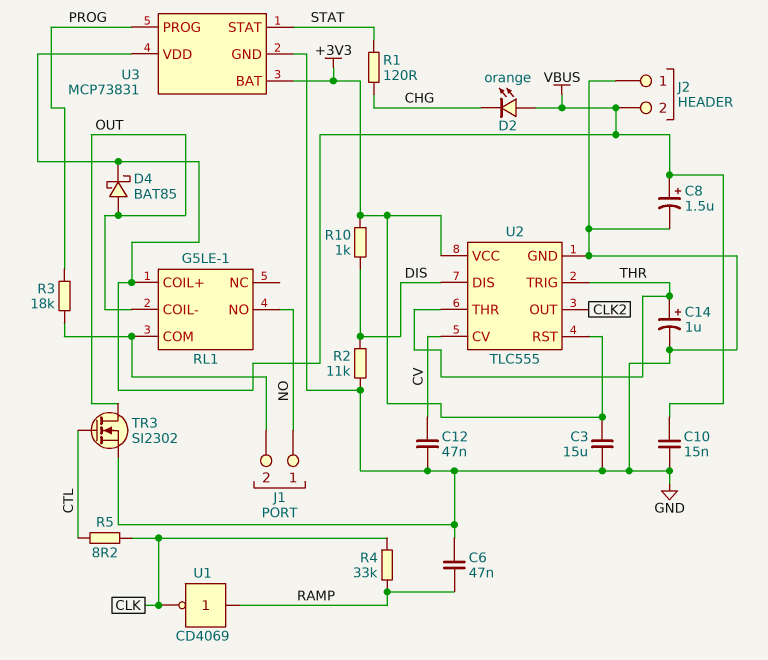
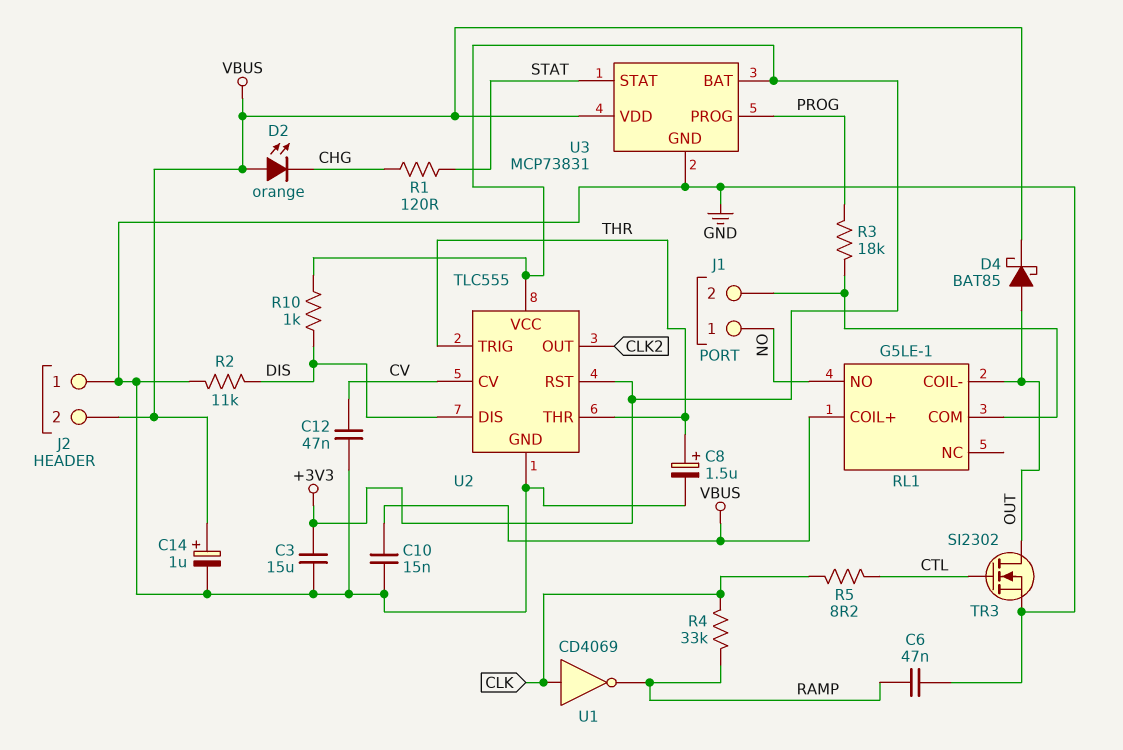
C8: 1.5uF (plus VBUS, minus GND) -> 1.5uF (plus THR, minus GND)
C14: 1uF (plus THR, minus GND) -> 1uF (plus VBUS, minus GND)
U1: NOT CD4069 (in RAMP, out CLK) -> NOT CD4069 (in CLK, out RAMP)

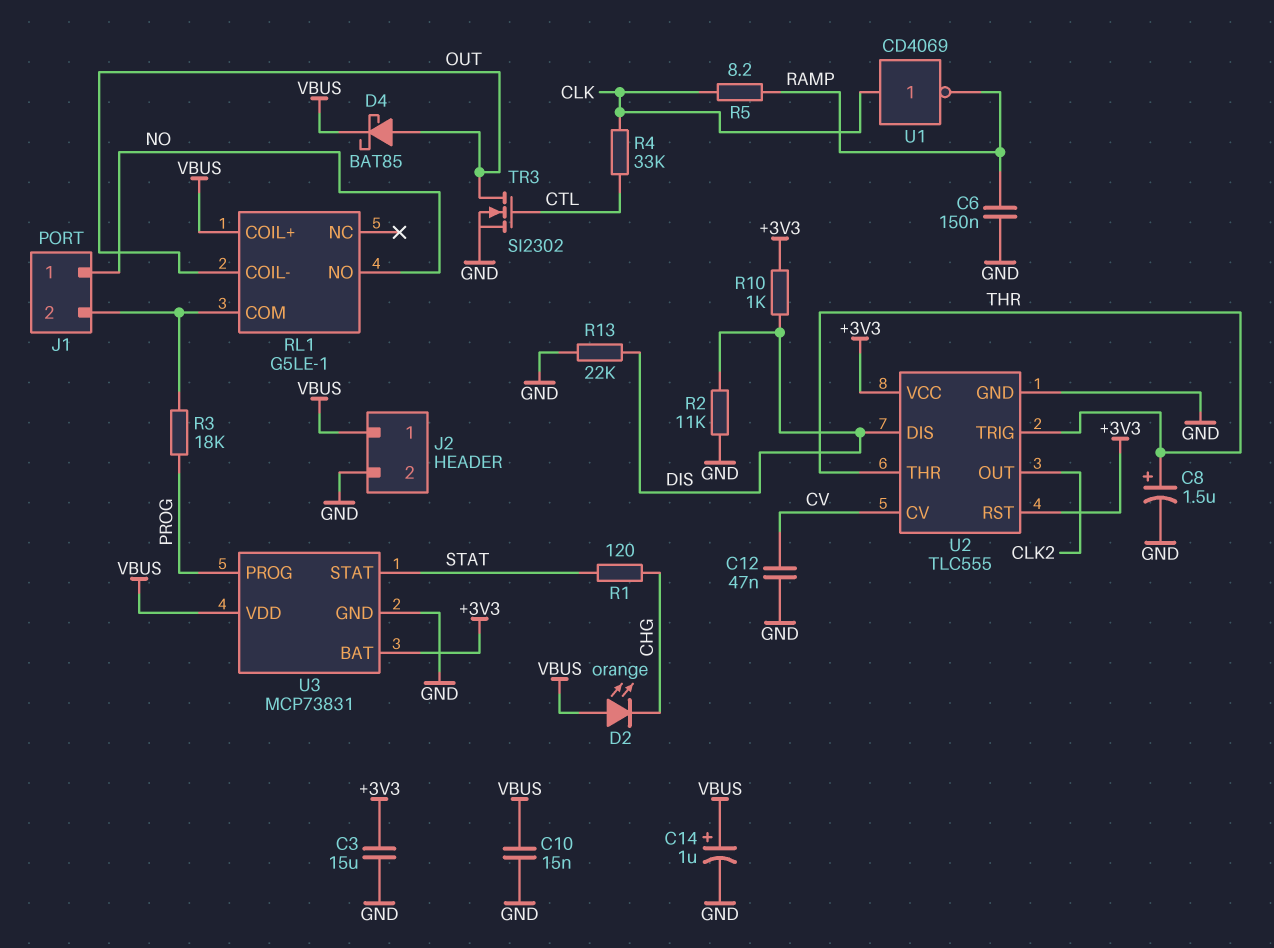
C6: 47nF (GND, RAMP) -> 150nF (GND, RAMP)
J2 pin 1: GND -> VBUS
J2 pin 2: VBUS -> GND
R4: 33k (CLK, RAMP) -> 33k (CLK, CTL)
R5: 8.2 (CLK, CTL) -> 8.2 (CLK, RAMP)
R13: none -> 22k (DIS, GND)

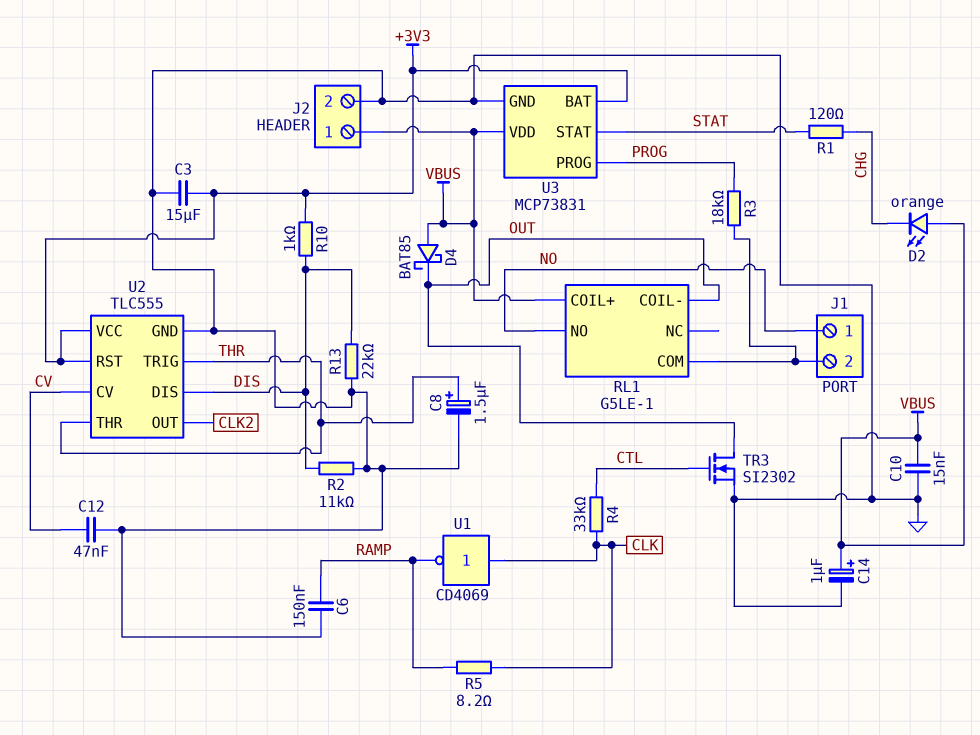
D4: schottky BAT85 (A OUT, K VBUS) -> schottky BAT85 (A VBUS, K OUT)

